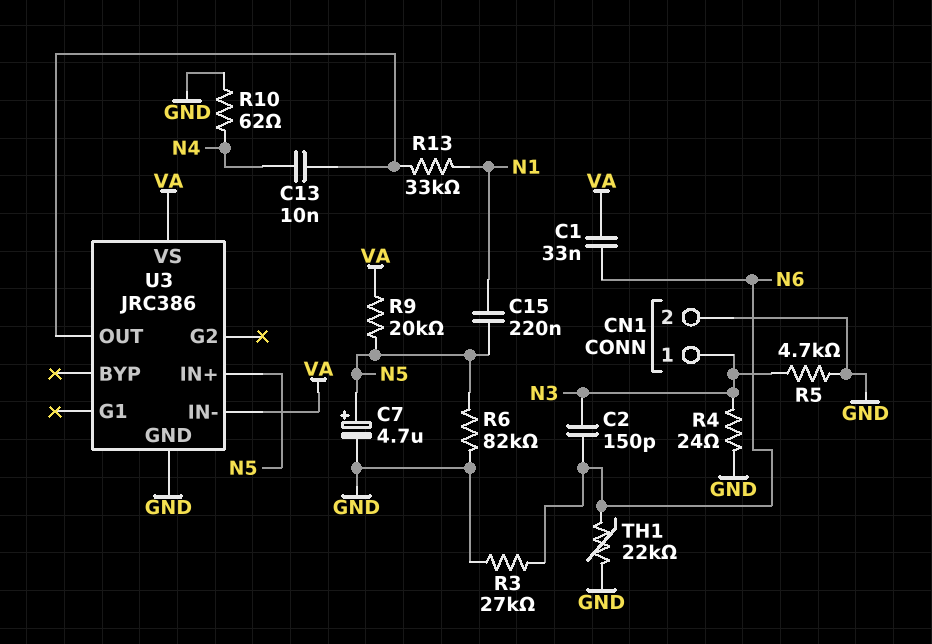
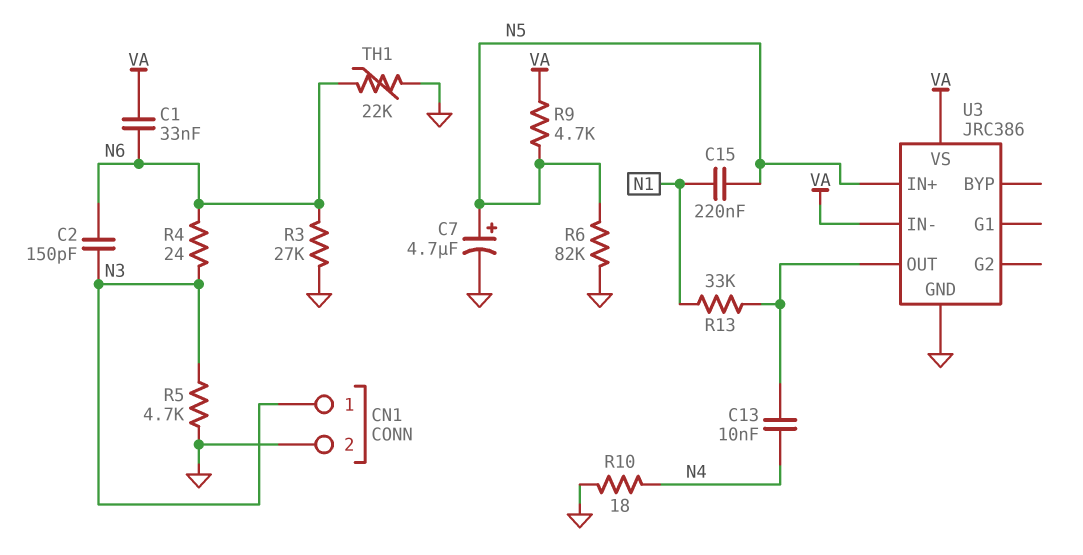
R4: 24 (GND, N3) -> 24 (N3, N6)
R9: 20k (N5, VA) -> 4.7k (N5, VA)
R10: 62 (GND, N4) -> 18 (GND, N4)

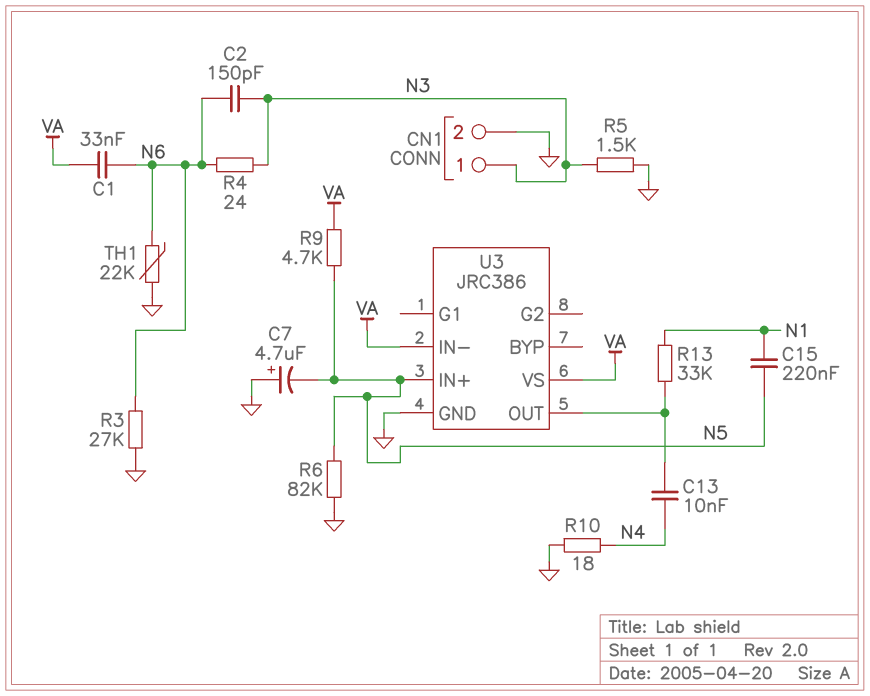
C7: 4.7uF (plus N5, minus GND) -> 4.7uF (plus GND, minus N5)
R5: 4.7k (GND, N3) -> 1.5k (GND, N3)

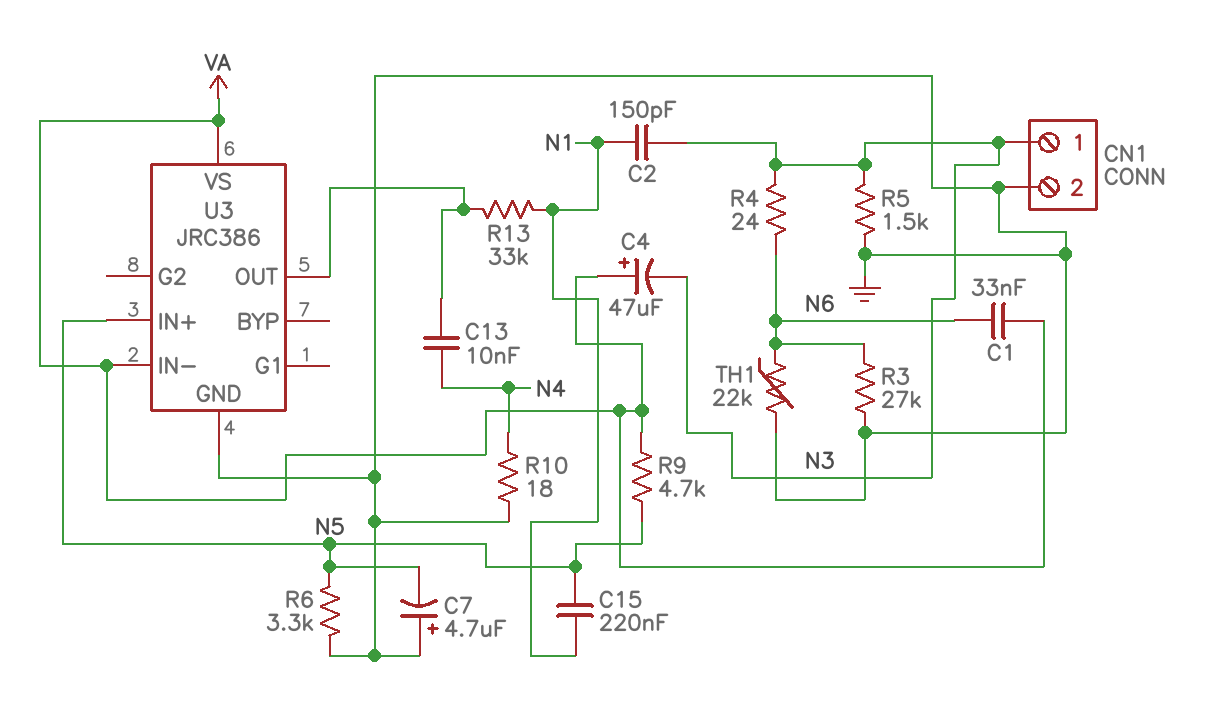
C2: 150pF (N3, N6) -> 150pF (N1, N3)
C4: none -> 47uF (plus VA, minus N3)
R6: 82k (GND, N5) -> 3.3k (GND, N5)

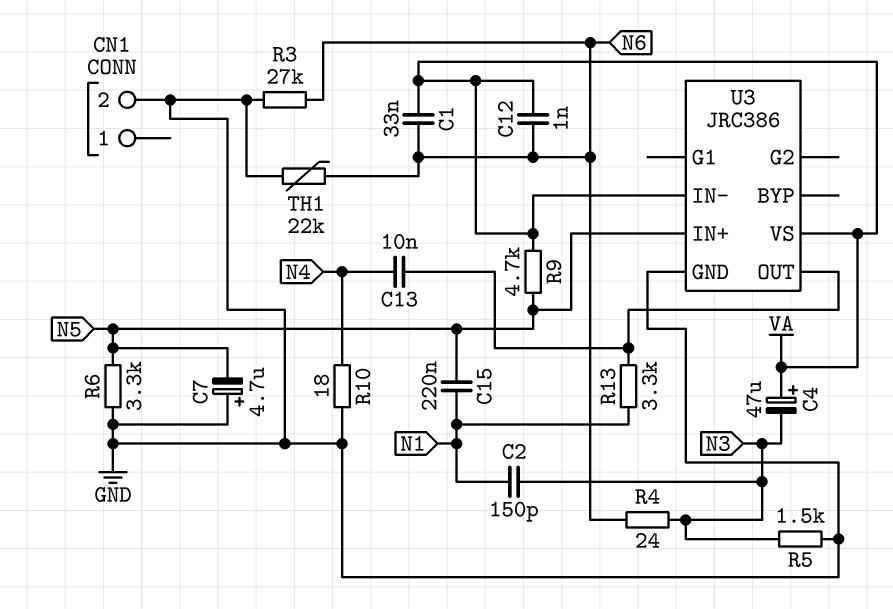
C12: none -> 1nF (N6, VA)
CN1 pin 1: N3 -> none
R13: 33k (N1, U3/OUT) -> 3.3k (N1, U3/OUT)

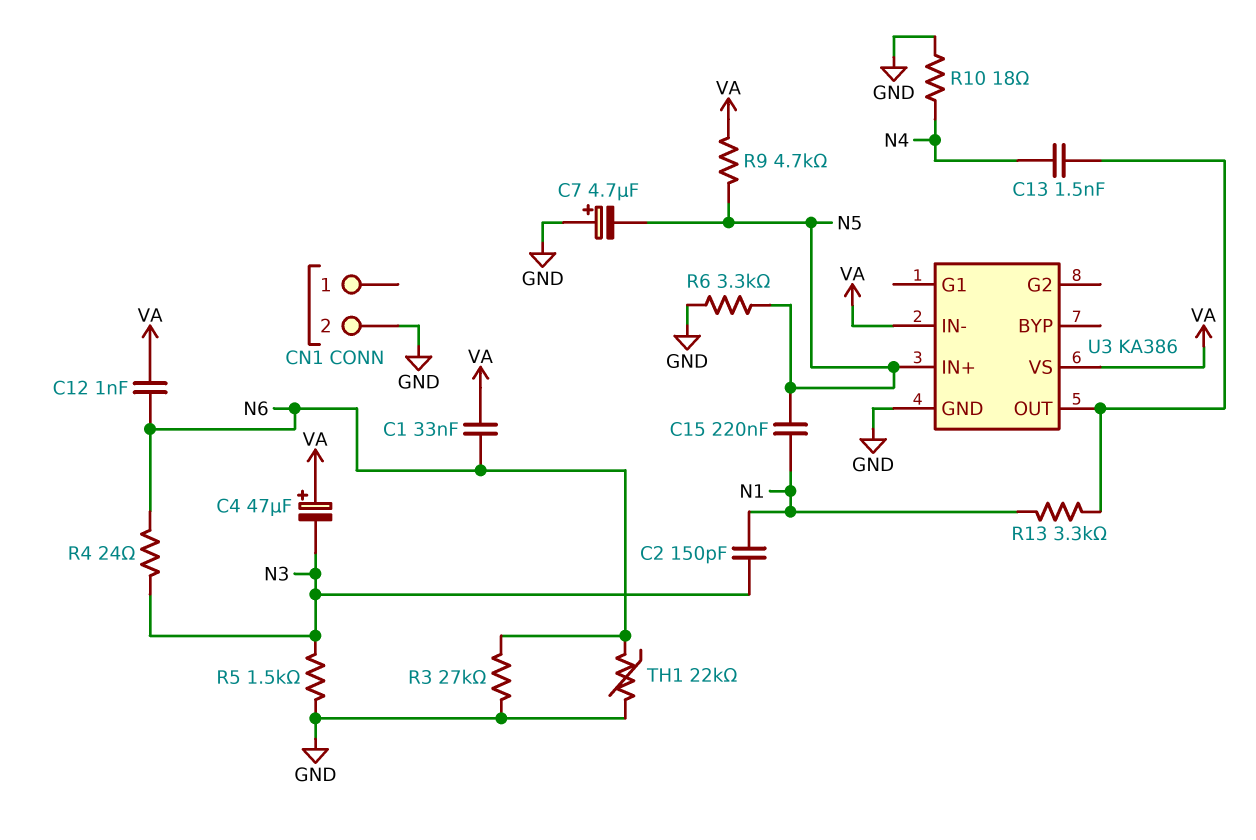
C13: 10nF (N4, U3/OUT) -> 1.5nF (N4, U3/OUT)
U3: JRC386 -> KA386

